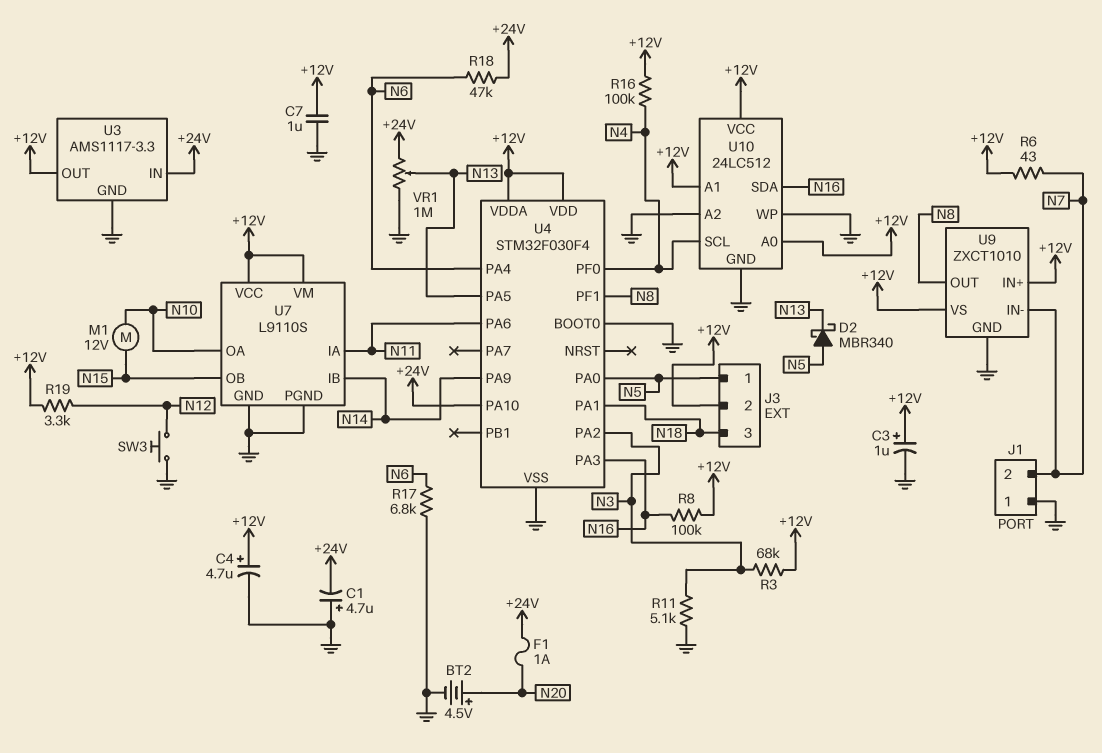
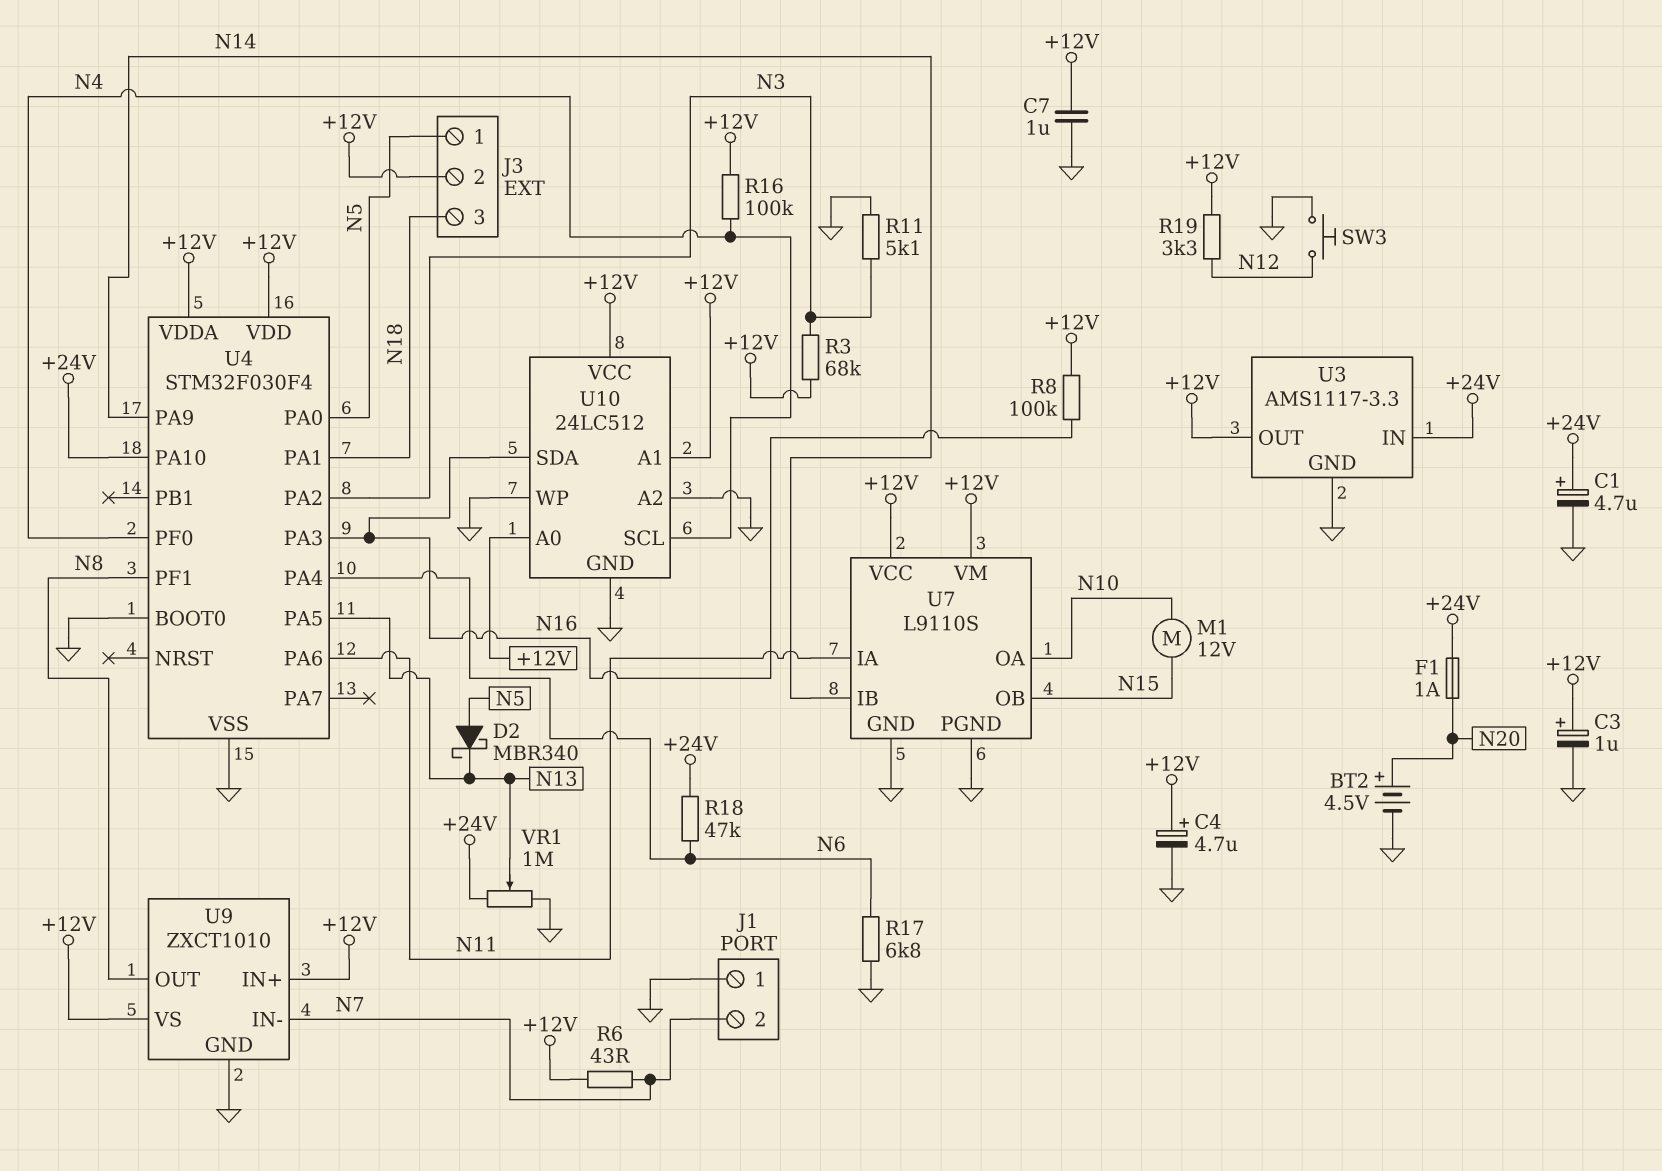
C1: 4.7uF (plus GND, minus +24V) -> 4.7uF (plus +24V, minus GND)

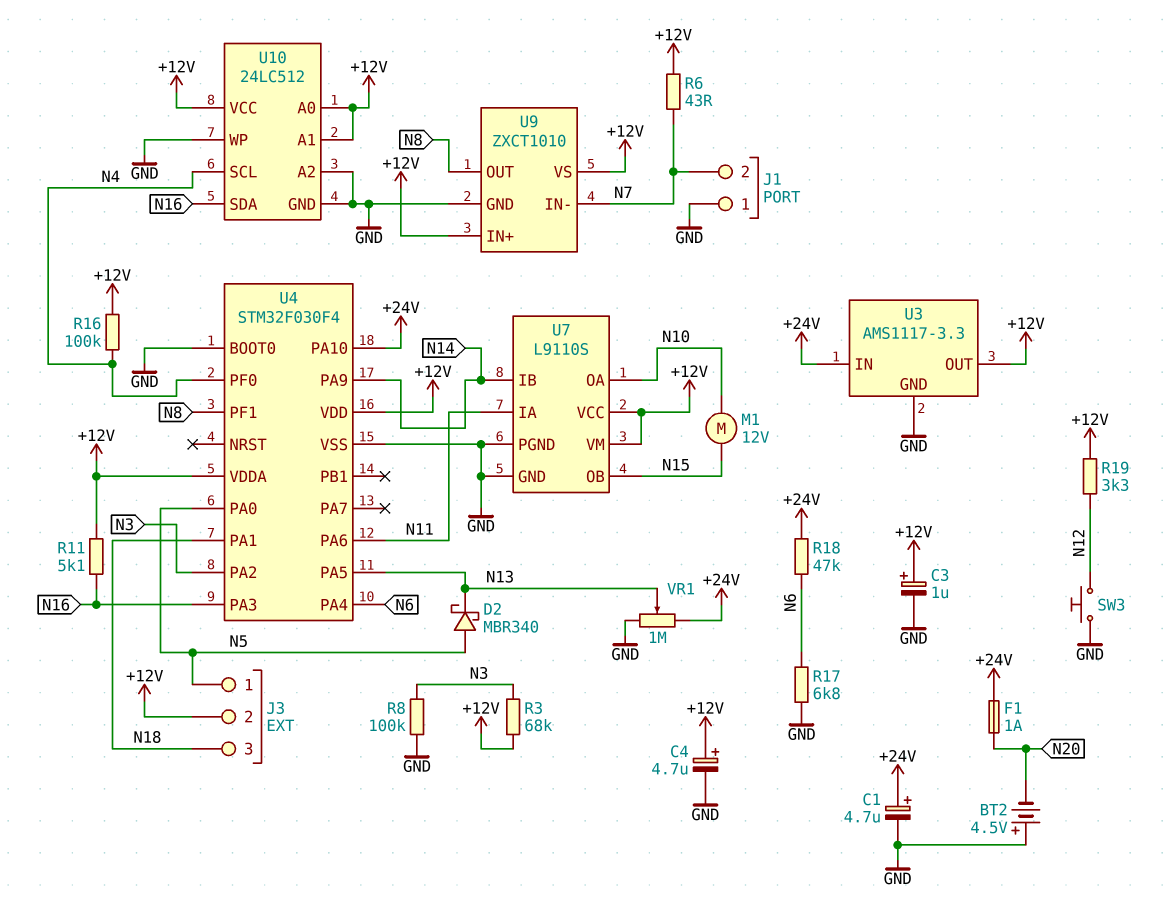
BT2: 4.5V (plus N20, minus GND) -> 4.5V (plus GND, minus N20)
C7: 1uF (+12V, GND) -> none
R8: 100k (+12V, N16) -> 100k (GND, N3)
R11: 5.1k (GND, N3) -> 5.1k (+12V, N16)

